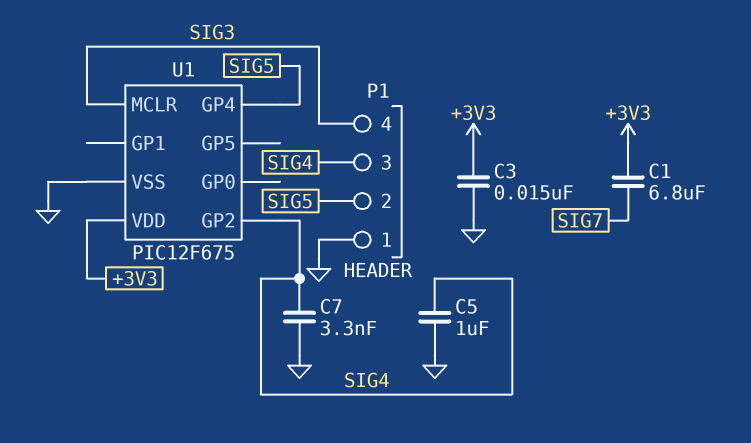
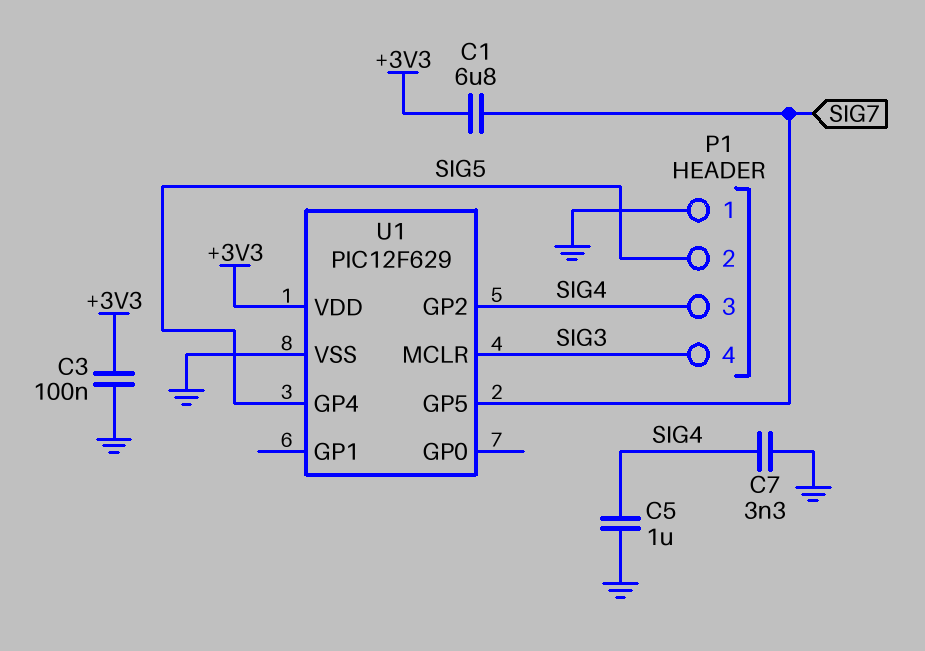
C3: 15nF (+3V3, GND) -> 100nF (+3V3, GND)
U1: PIC12F675 -> PIC12F629
U1 pin GP5: none -> SIG7

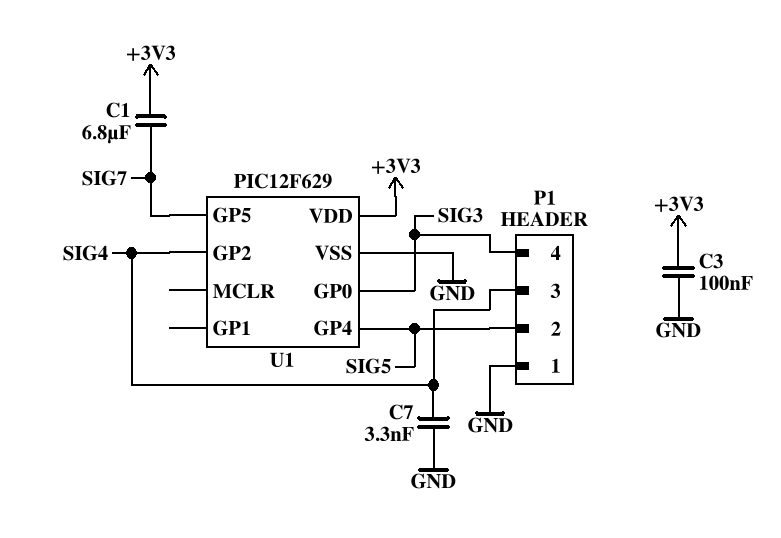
C5: 1uF (GND, SIG4) -> none
U1 pin GP0: none -> SIG3
U1 pin MCLR: SIG3 -> none

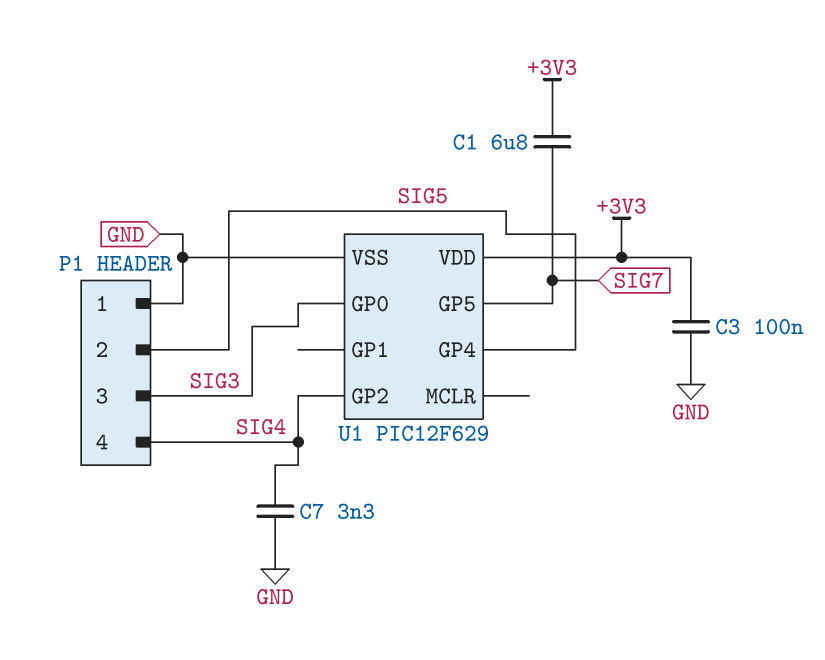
P1 pin 3: SIG4 -> SIG3
P1 pin 4: SIG3 -> SIG4

